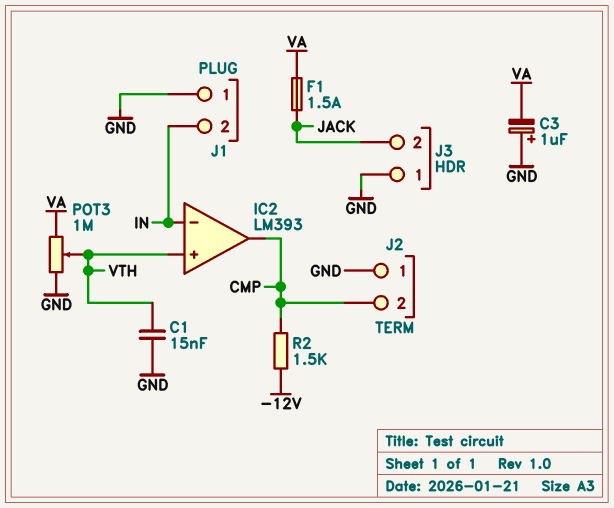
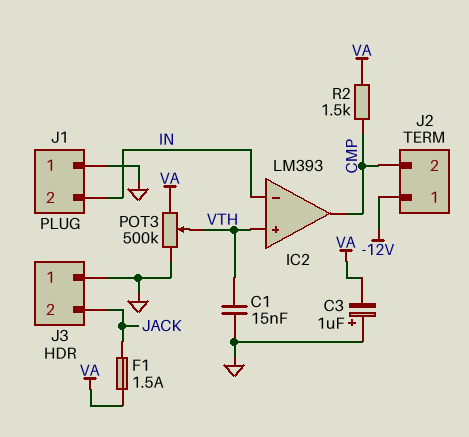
J2 pin 1: GND -> -12V
POT3: 1M (GND, VA, wiper VTH) -> 500k (GND, VA, wiper VTH)
R2: 1.5k (-12V, CMP) -> 1.5k (CMP, VA)

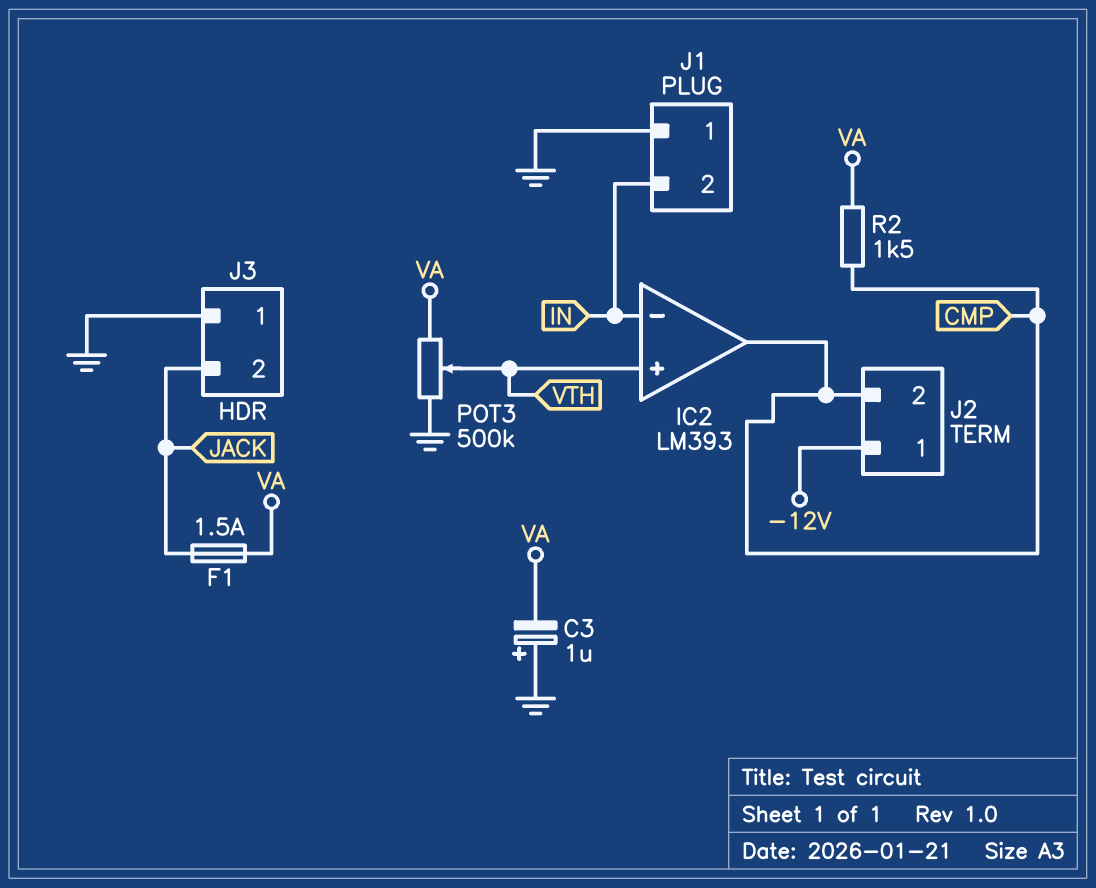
C1: 15nF (GND, VTH) -> none

